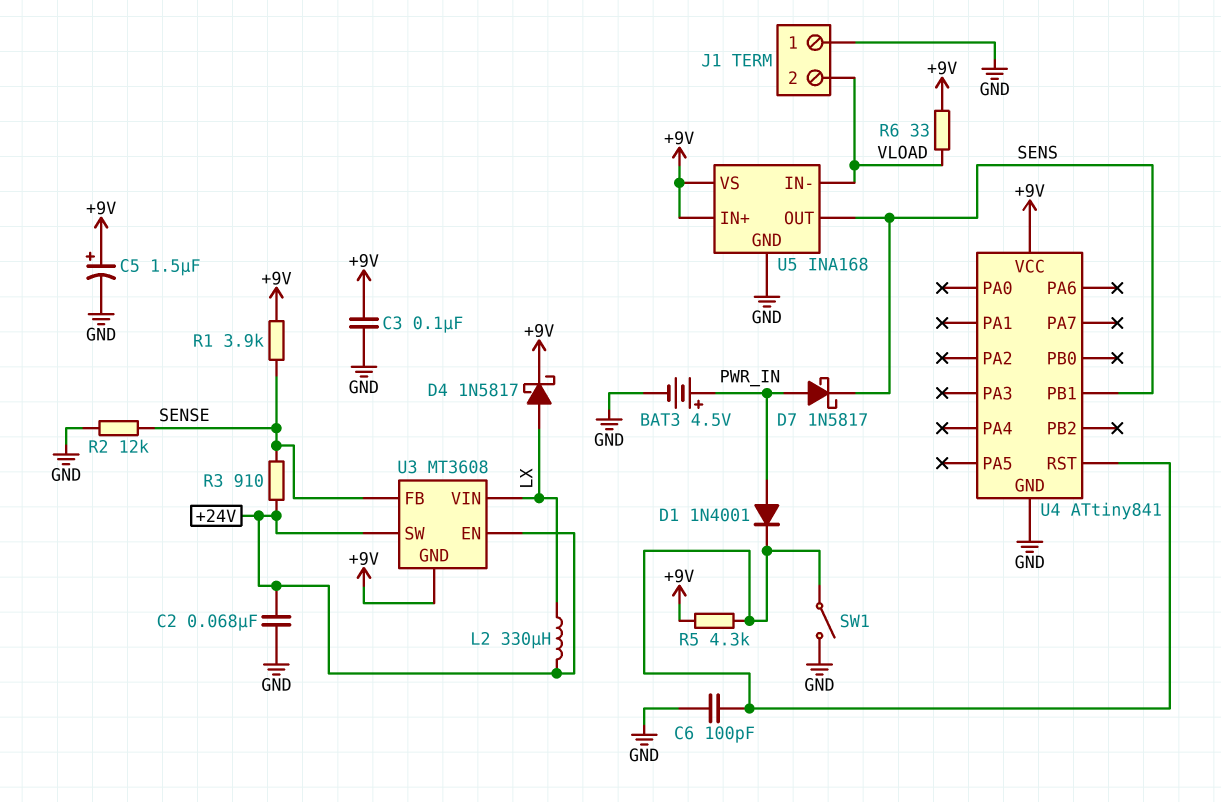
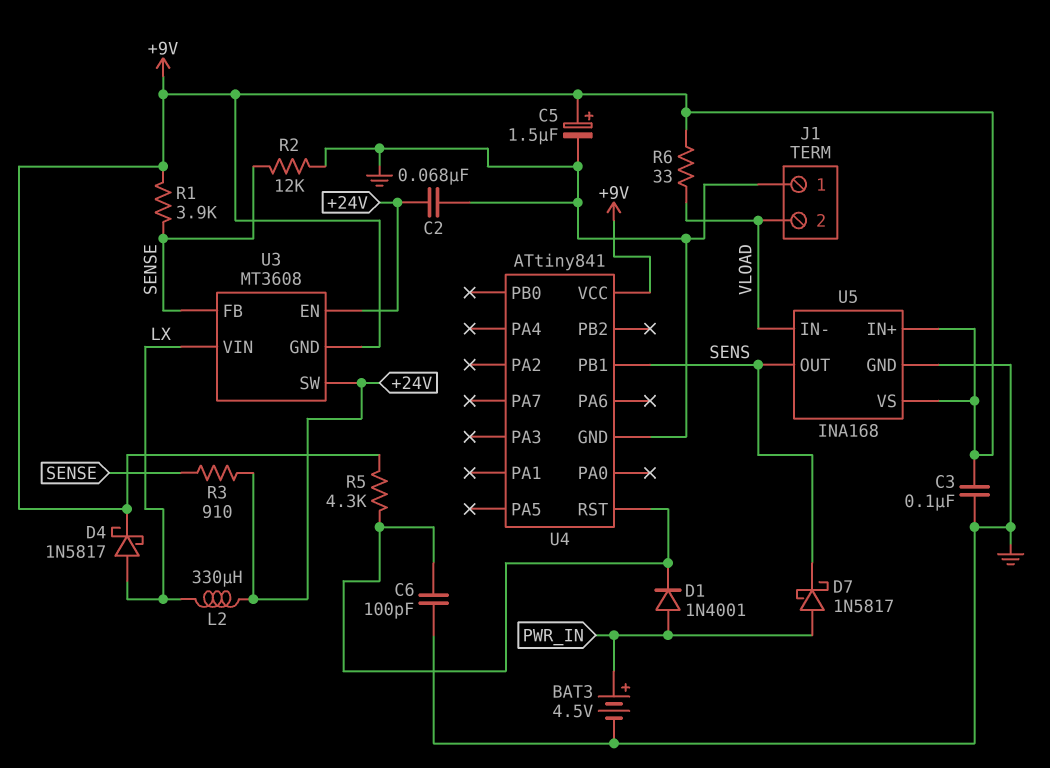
SW1: switch (GND, U4/RST) -> none

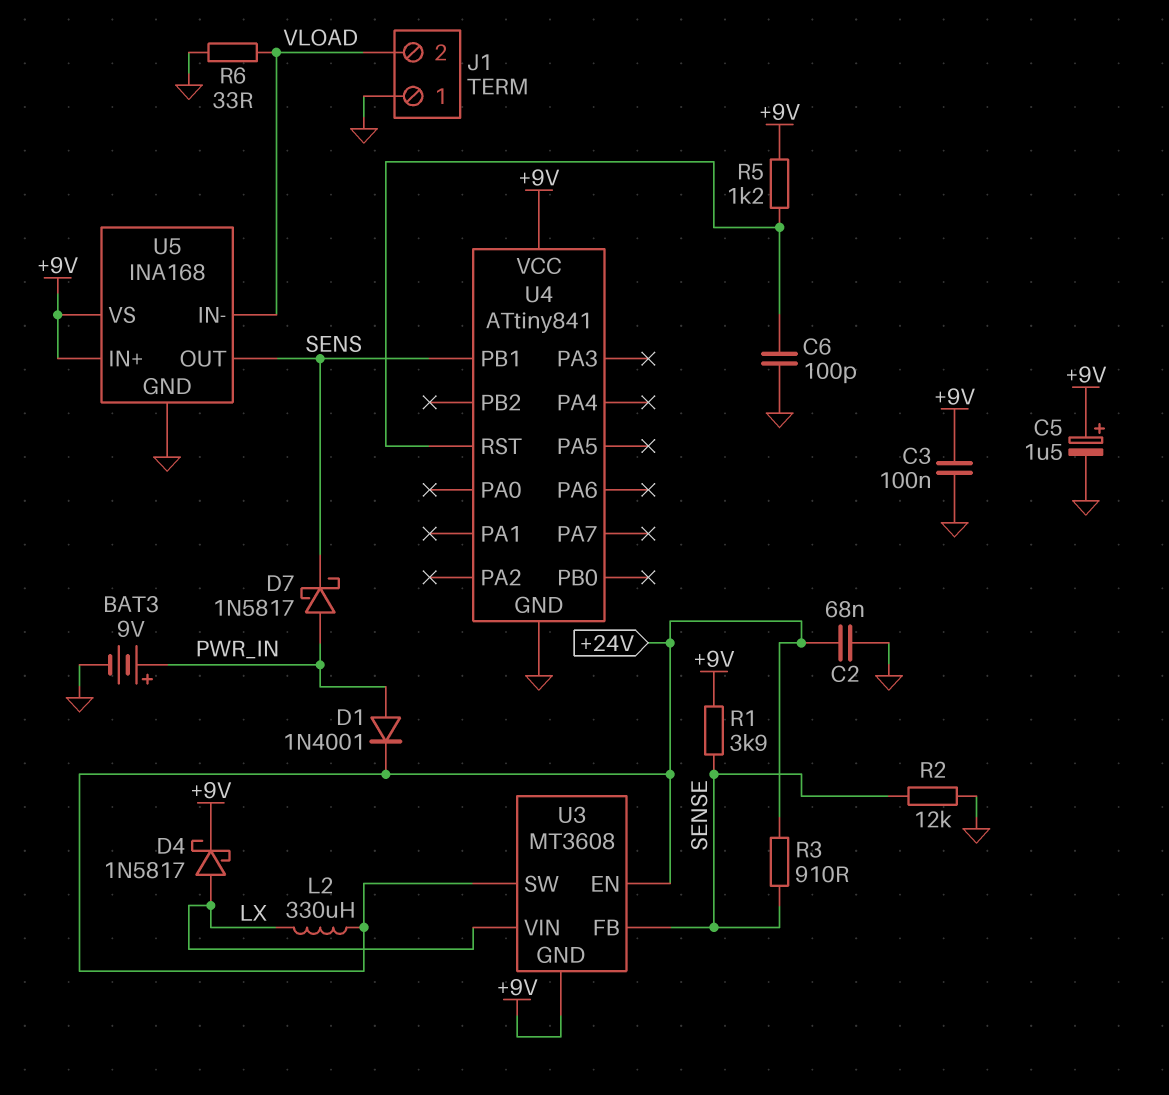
BAT3: 4.5V (plus PWR_IN, minus GND) -> 9V (plus PWR_IN, minus GND)
D1: diode 1N4001 (A PWR_IN, K U4/RST) -> diode 1N4001 (A PWR_IN, K +24V)
R5: 4.3k (+9V, U4/RST) -> 1.2k (+9V, U4/RST)
R6: 33 (+9V, VLOAD) -> 33 (GND, VLOAD)

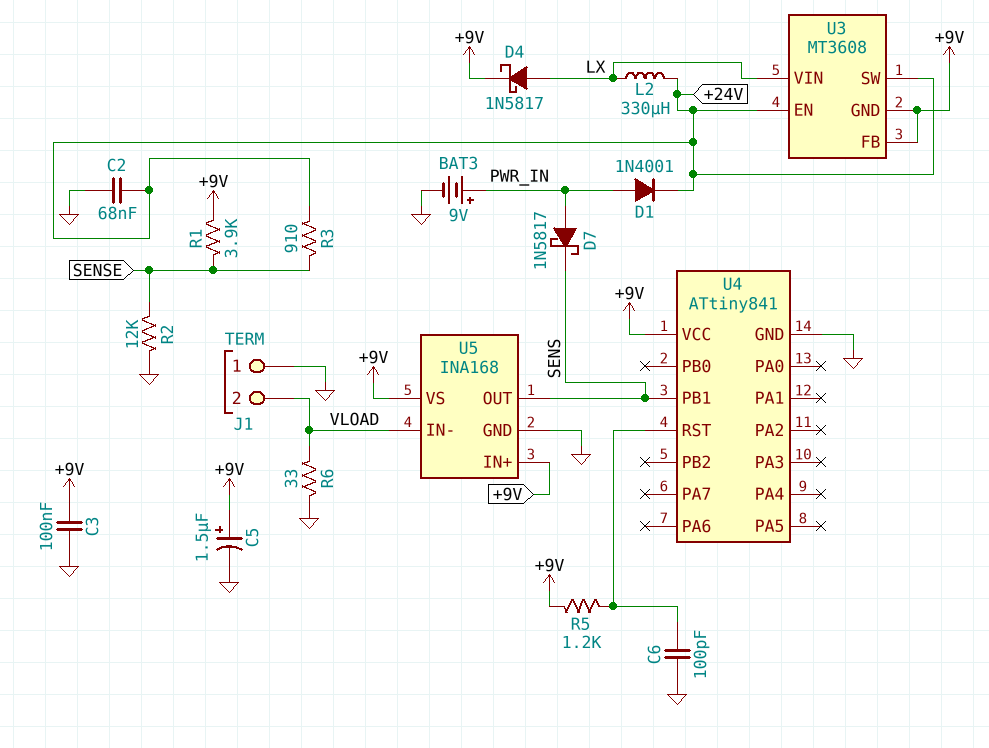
U3 pin FB: SENSE -> +9V

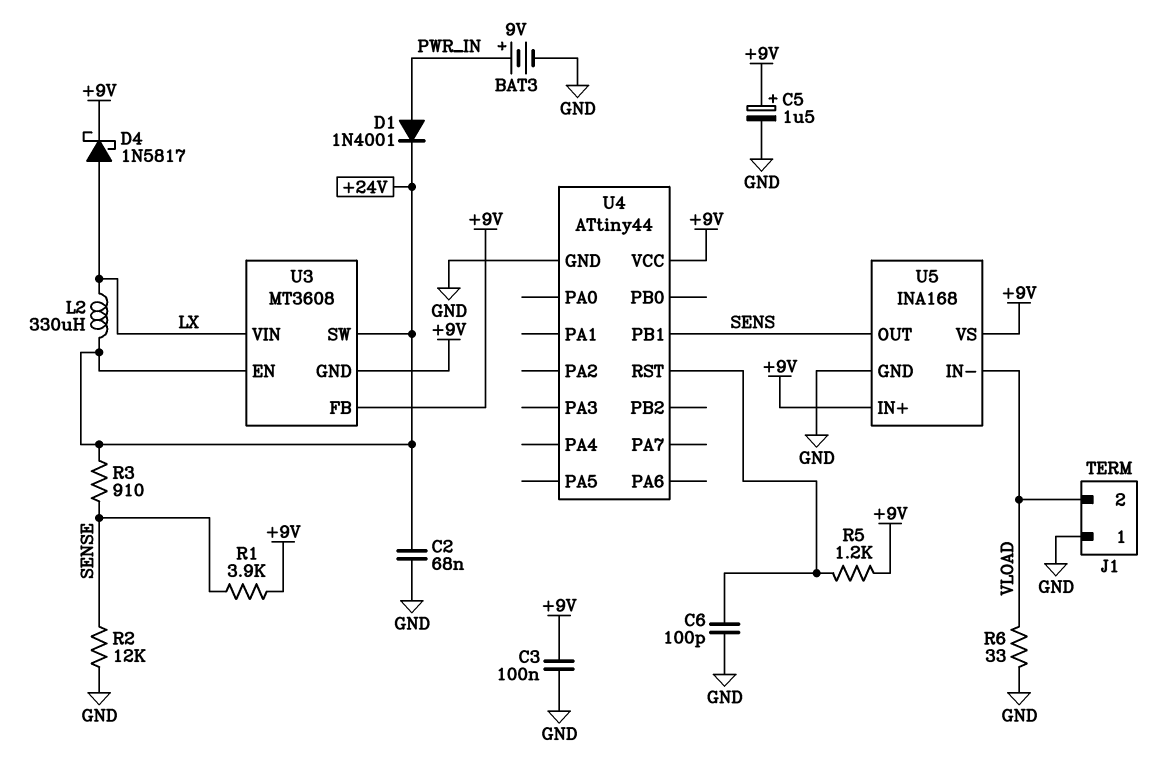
D7: schottky 1N5817 (A PWR_IN, K SENS) -> none
U4: ATtiny841 -> ATtiny44

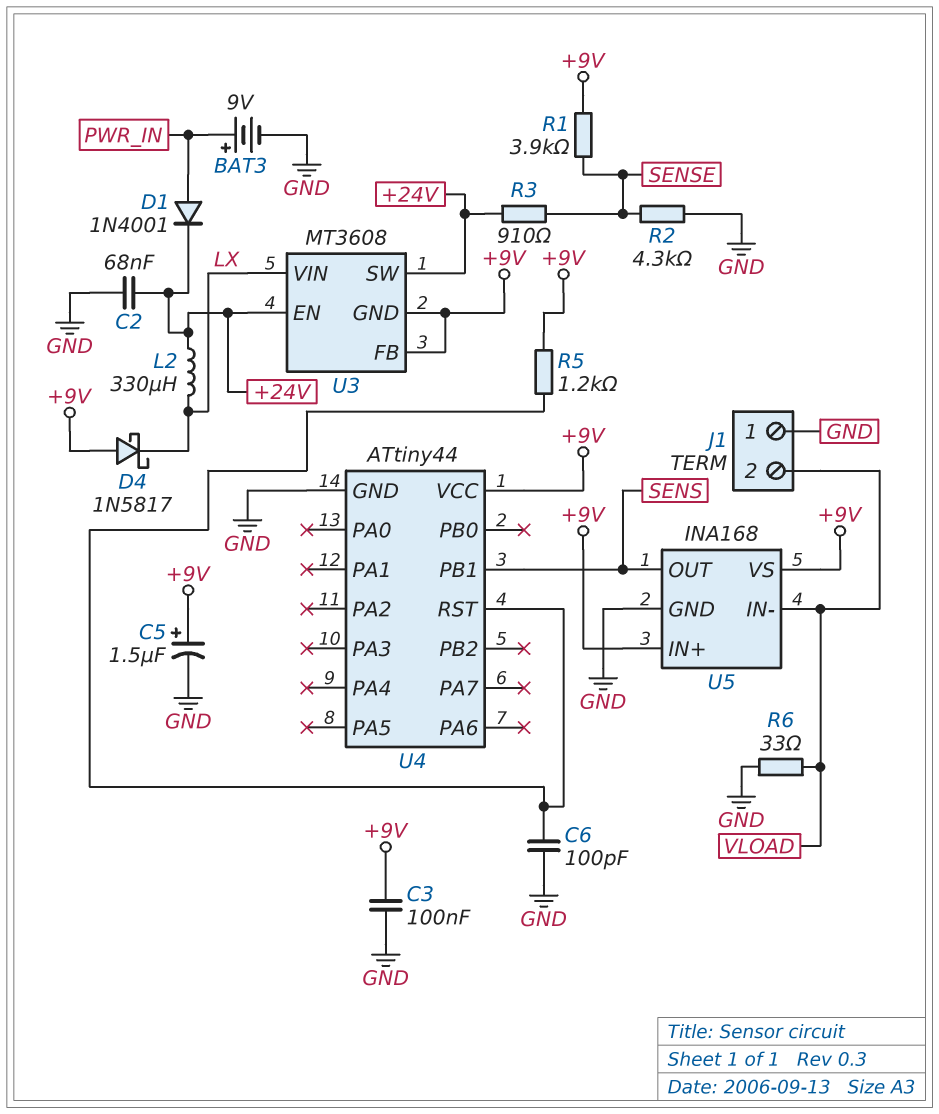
D4: schottky 1N5817 (A LX, K +9V) -> schottky 1N5817 (A +9V, K LX)
R2: 12k (GND, SENSE) -> 4.3k (GND, SENSE)

